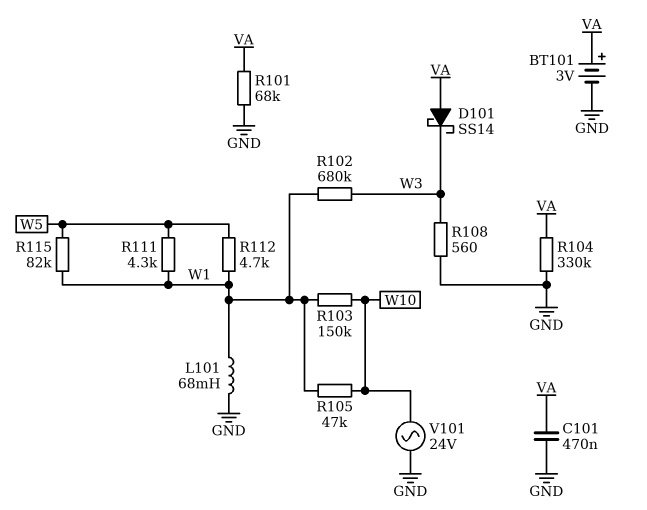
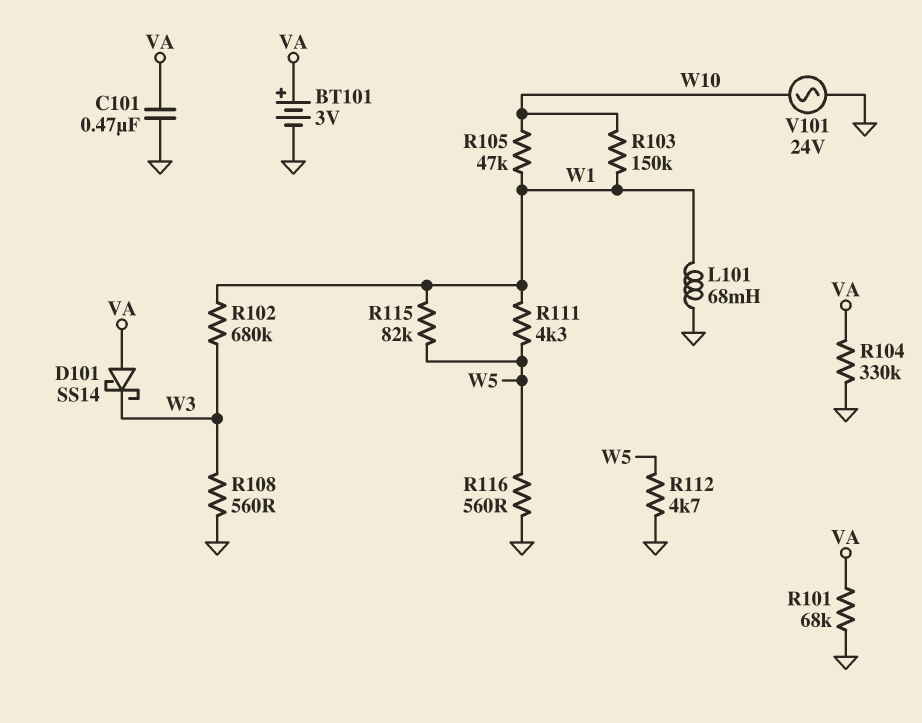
R112: 4.7k (W1, W5) -> 4.7k (GND, W5)
R116: none -> 560 (GND, W5)

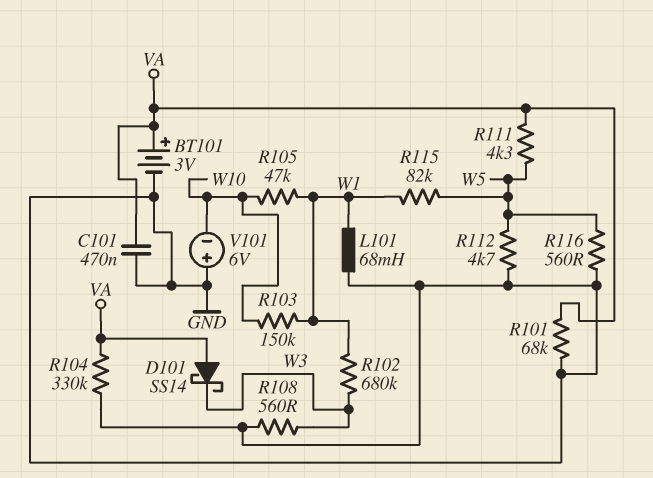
R111: 4.3k (W1, W5) -> 4.3k (VA, W5)
V101: AC 24V (GND, W10) -> 6V (plus GND, minus W10)

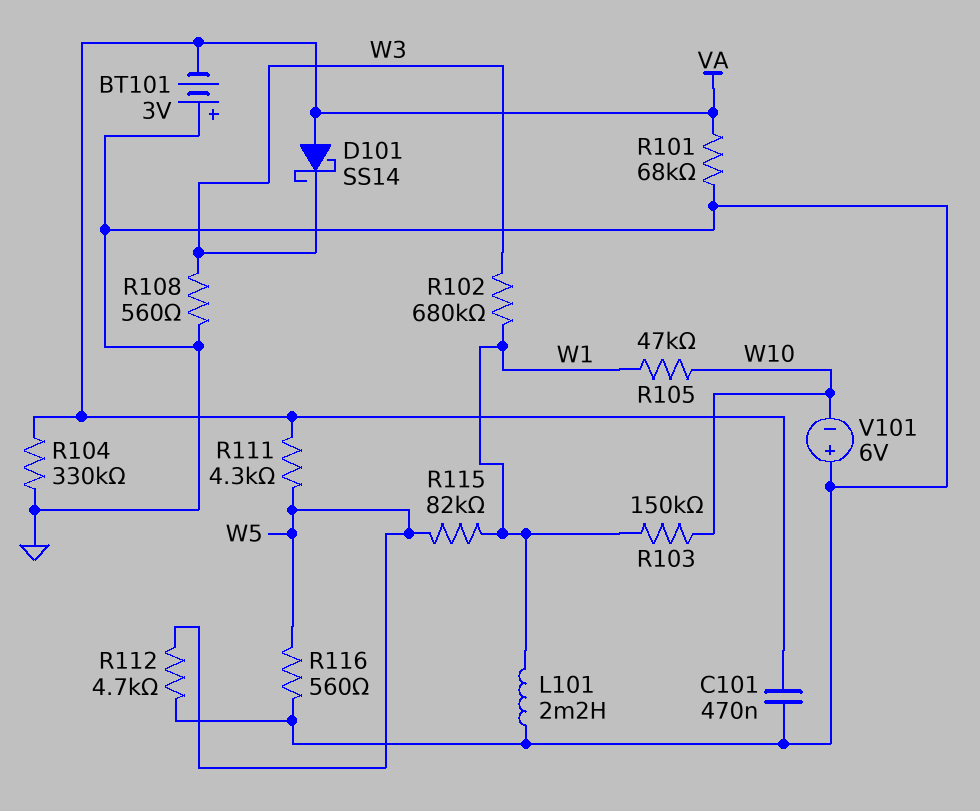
BT101: 3V (plus VA, minus GND) -> 3V (plus GND, minus VA)
L101: 68mH (GND, W1) -> 2.2mH (GND, W1)

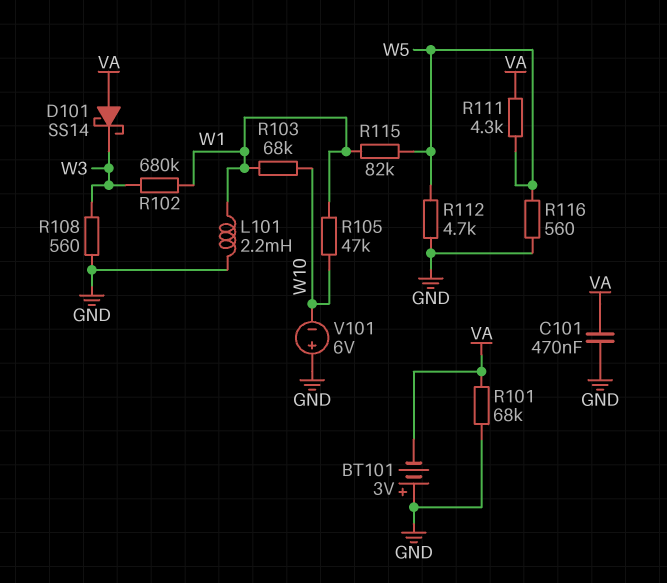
R103: 150k (W1, W10) -> 68k (W1, W10)
R104: 330k (GND, VA) -> none

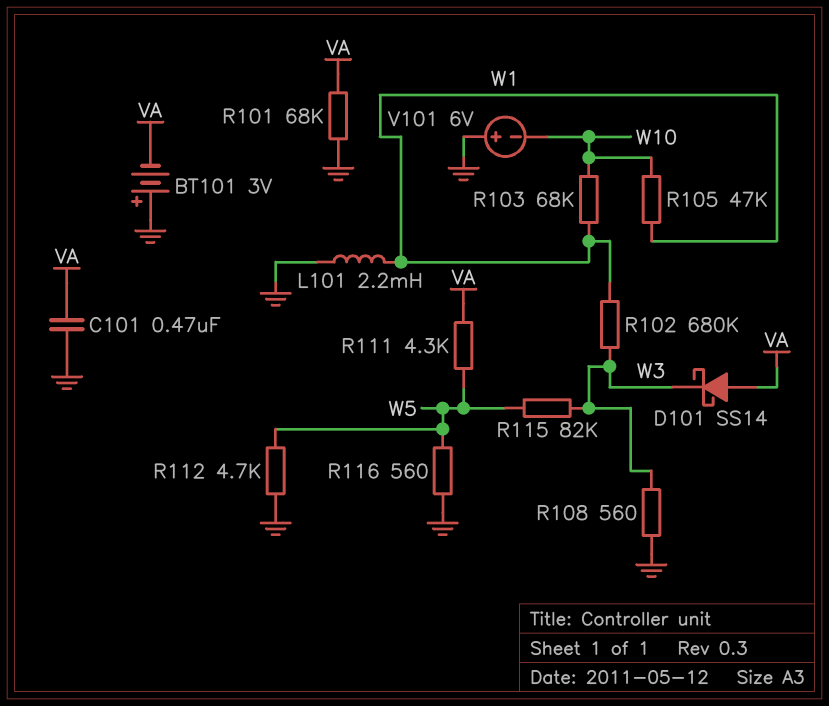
R115: 82k (W1, W5) -> 82k (W3, W5)

